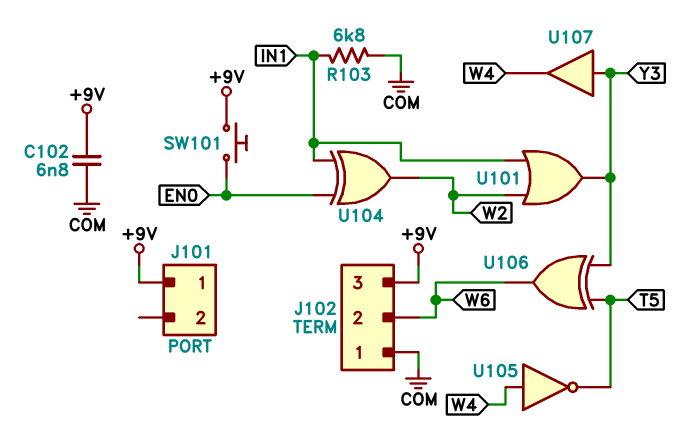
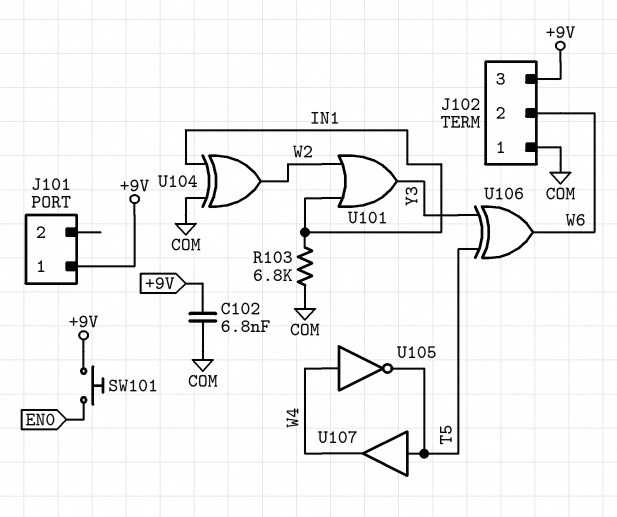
U104: XOR (in EN0, in IN1, out W2) -> XOR (in COM, in IN1, out W2)
U107: buffer (in Y3, out W4) -> buffer (in T5, out W4)

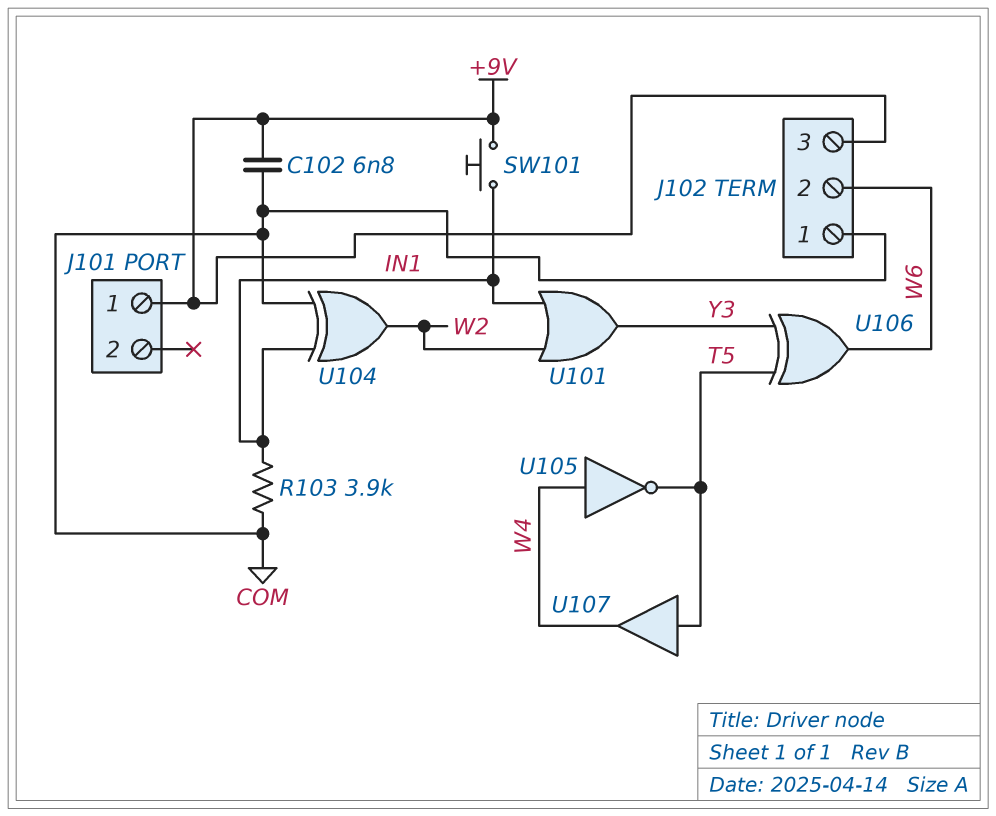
R103: 6.8k (COM, IN1) -> 3.9k (COM, IN1)
SW101: button (+9V, EN0) -> button (+9V, IN1)

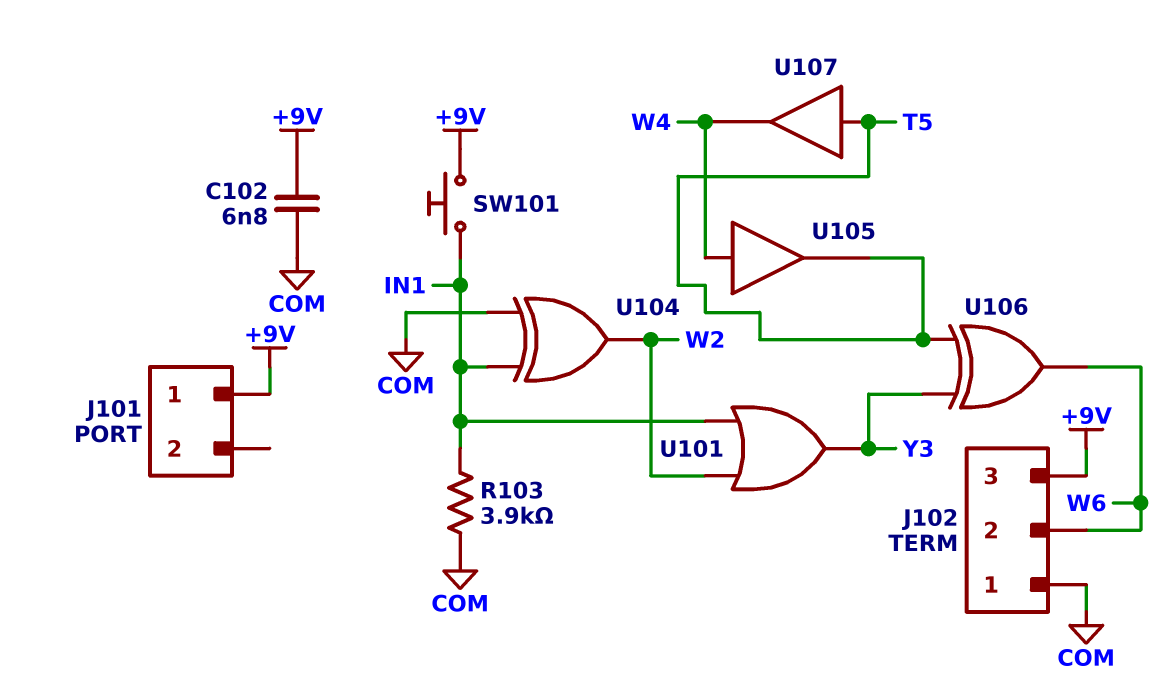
U105: NOT (in W4, out T5) -> buffer (in W4, out T5)

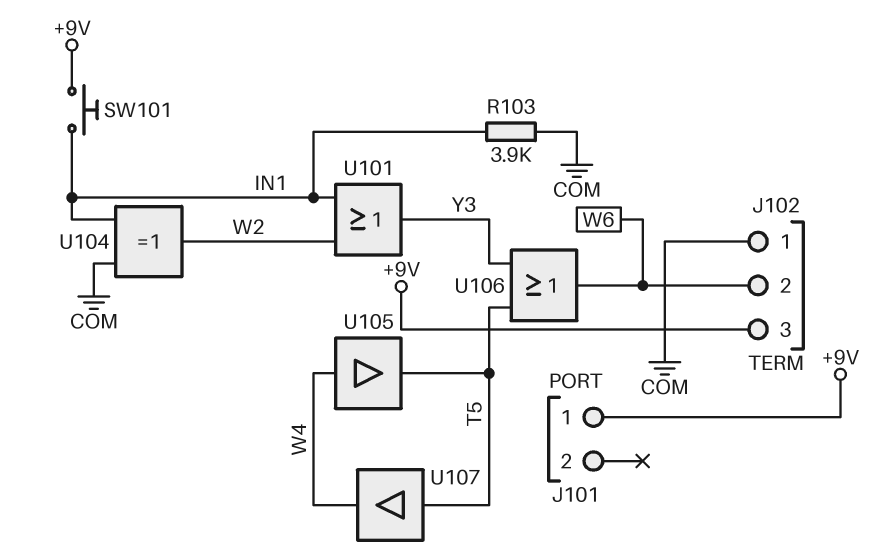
C102: 6.8nF (+9V, COM) -> none
U106: XOR (in T5, in Y3, out W6) -> OR (in T5, in Y3, out W6)

